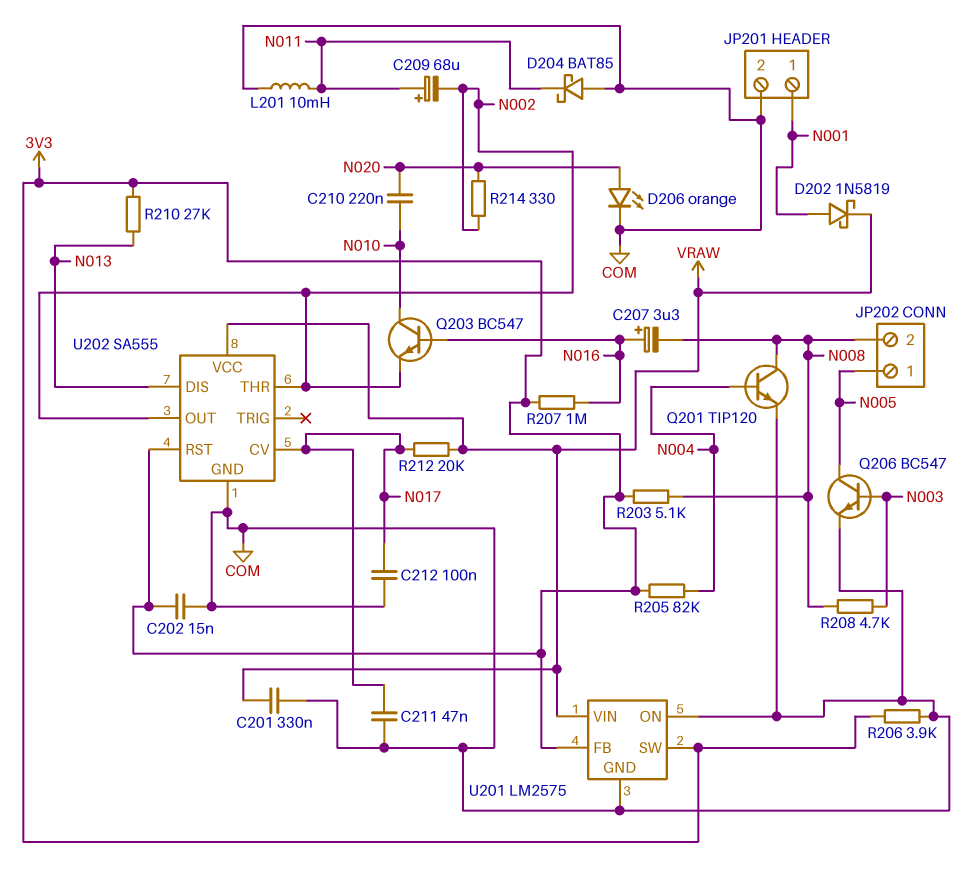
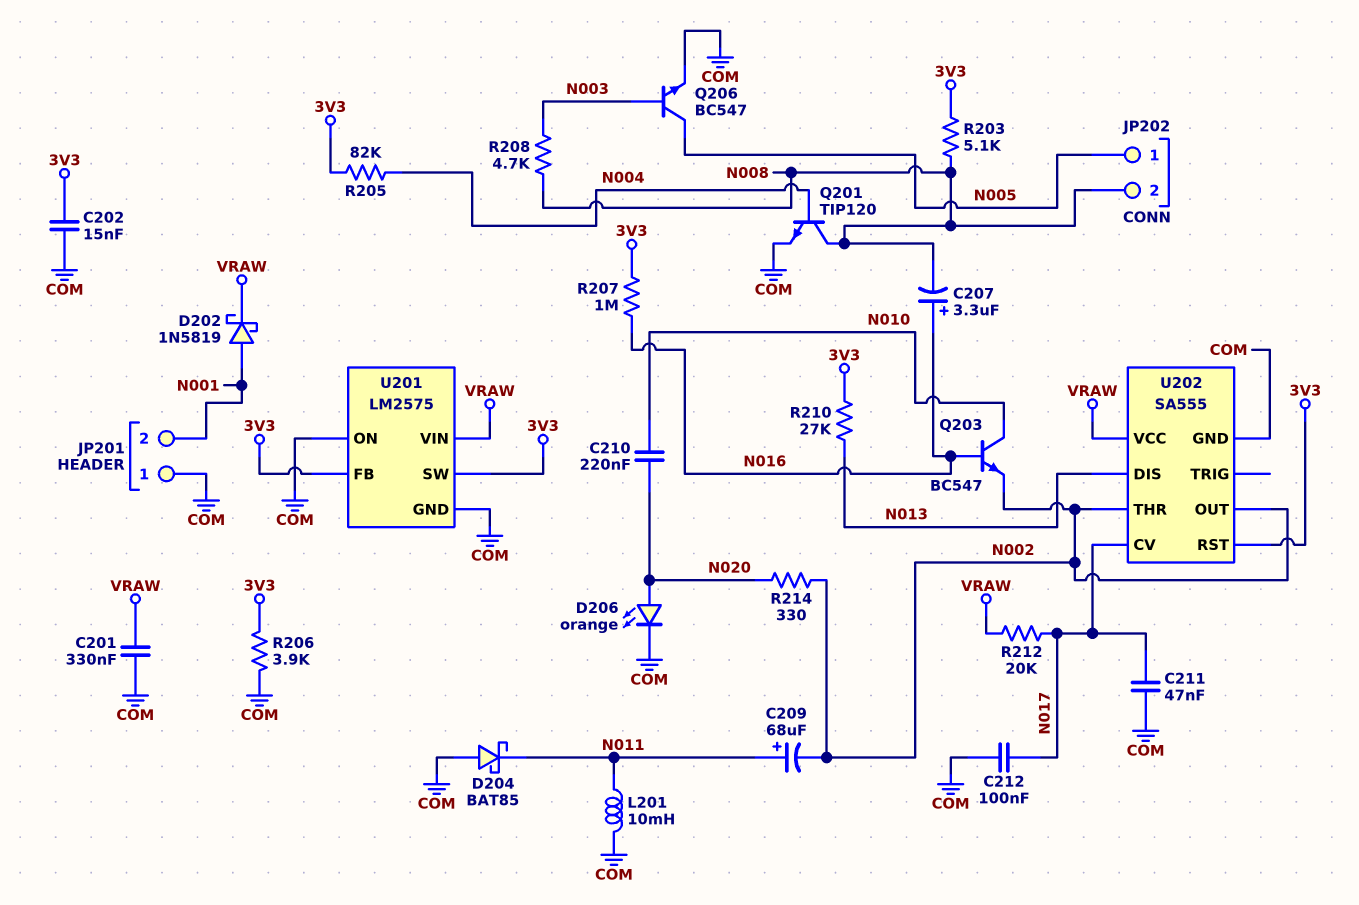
JP201 pin 1: N001 -> COM
JP201 pin 2: COM -> N001

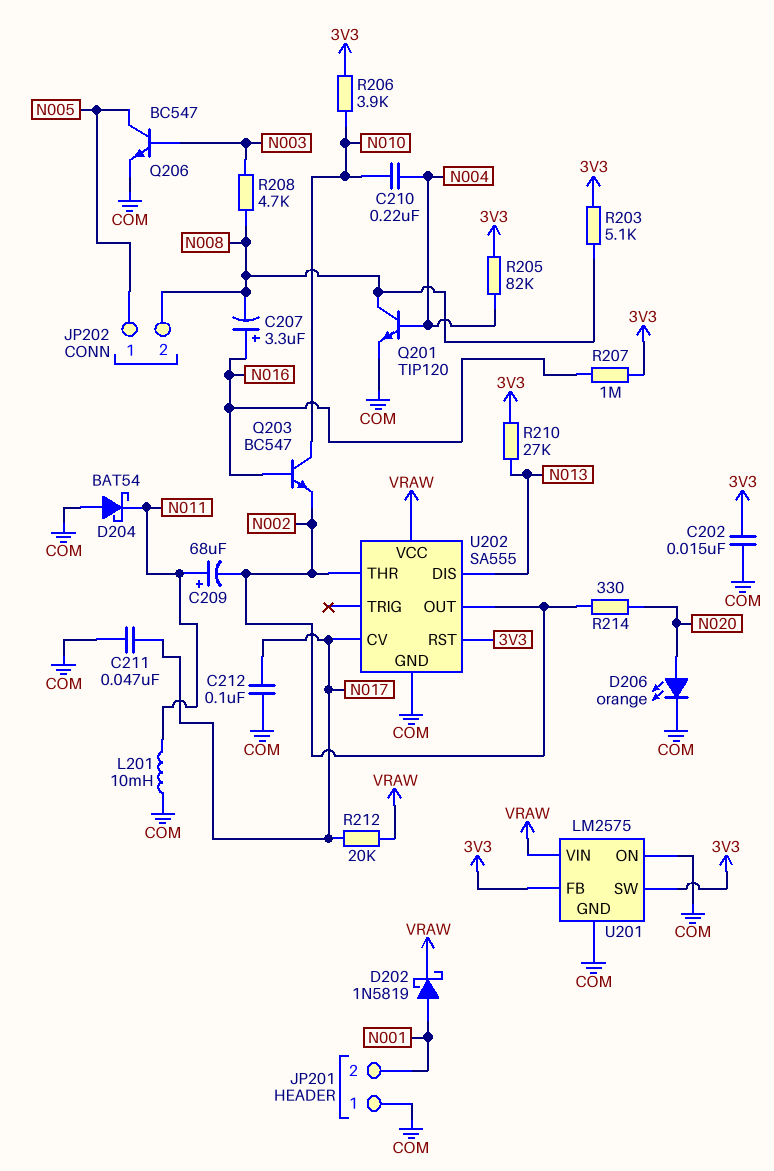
C201: 330nF (COM, VRAW) -> none
C210: 220nF (N010, N020) -> 220nF (N004, N010)
D204: schottky BAT85 (A COM, K N011) -> schottky BAT54 (A COM, K N011)
R206: 3.9k (3V3, COM) -> 3.9k (3V3, N010)

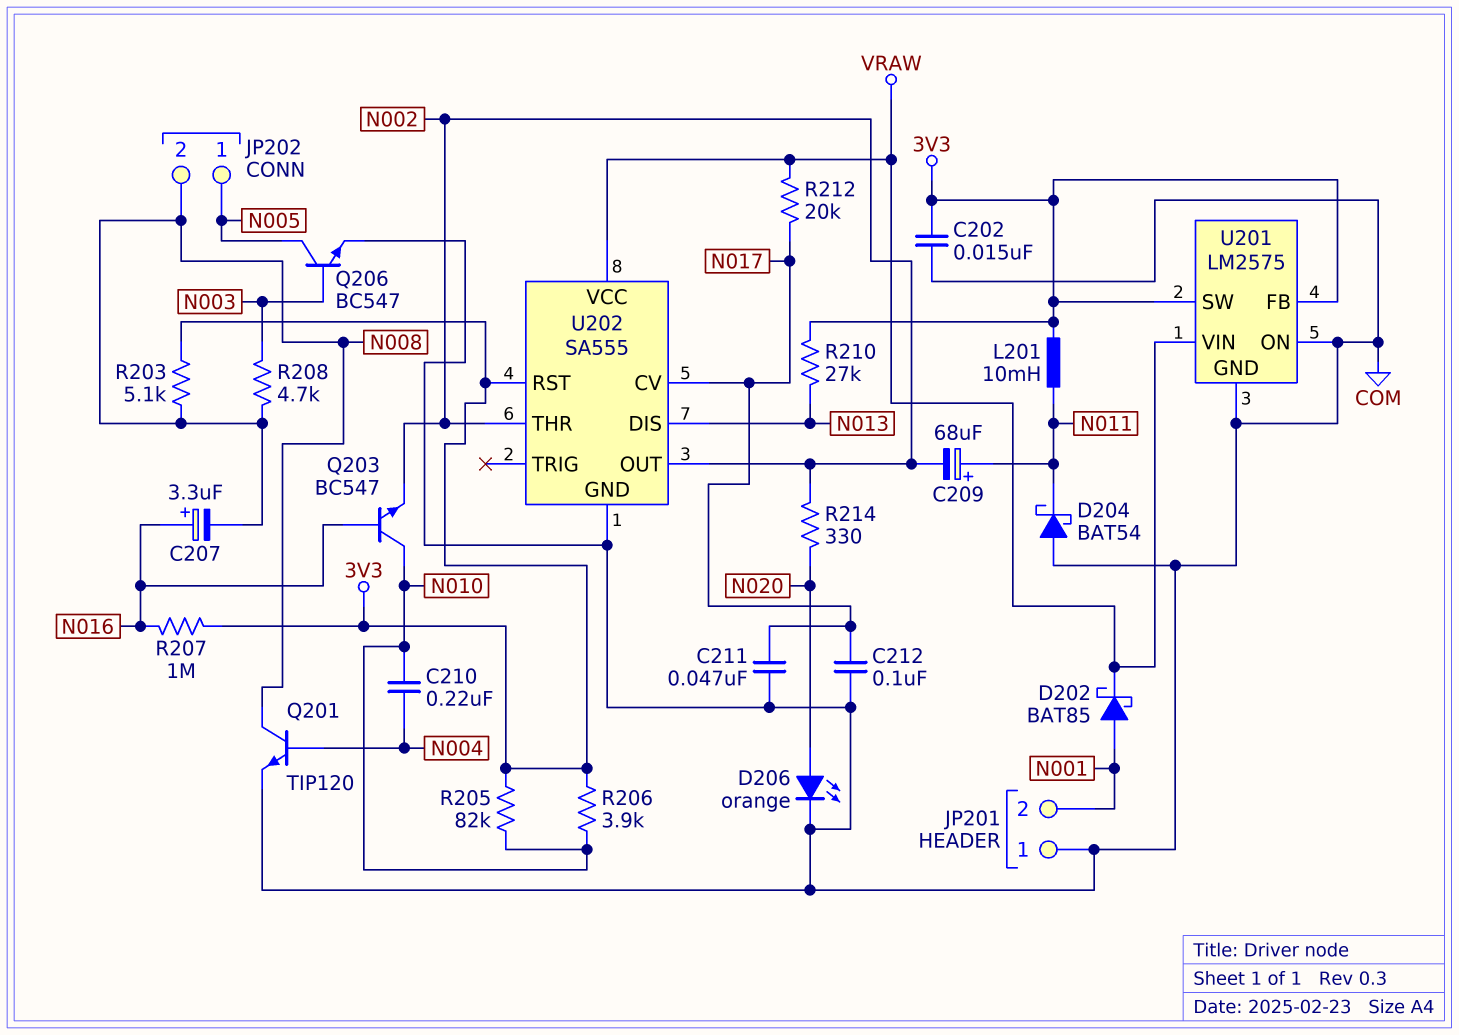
D202: schottky 1N5819 (A N001, K VRAW) -> schottky BAT85 (A N001, K VRAW)
L201: 10mH (COM, N011) -> 10mH (3V3, N011)
R205: 82k (3V3, N004) -> 82k (3V3, N010)

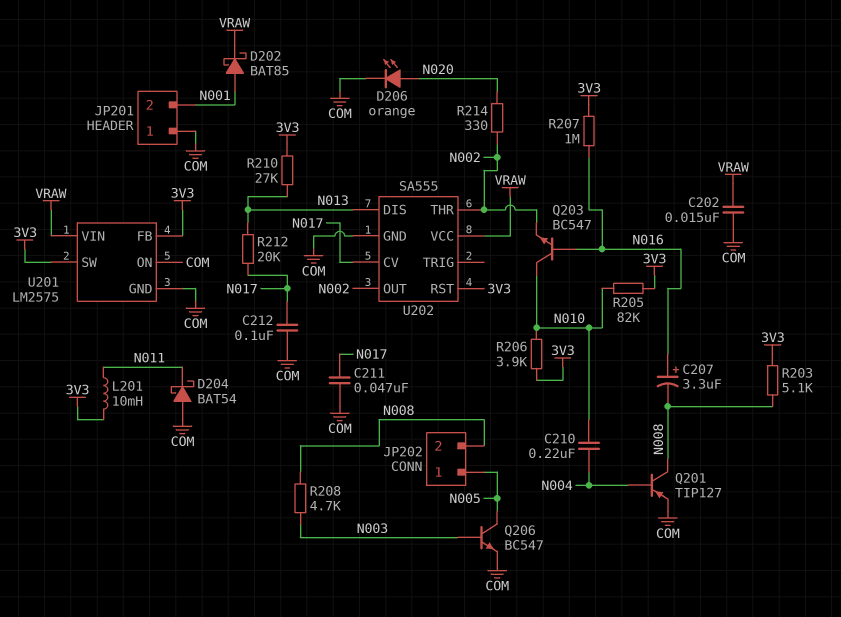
C202: 15nF (3V3, COM) -> 15nF (COM, VRAW)
C209: 68uF (plus N011, minus N002) -> none
Q201: NPN TIP120 (B N004, C N008, E COM) -> PNP TIP127 (B N004, C N008, E COM)
R212: 20k (N017, VRAW) -> 20k (N013, N017)

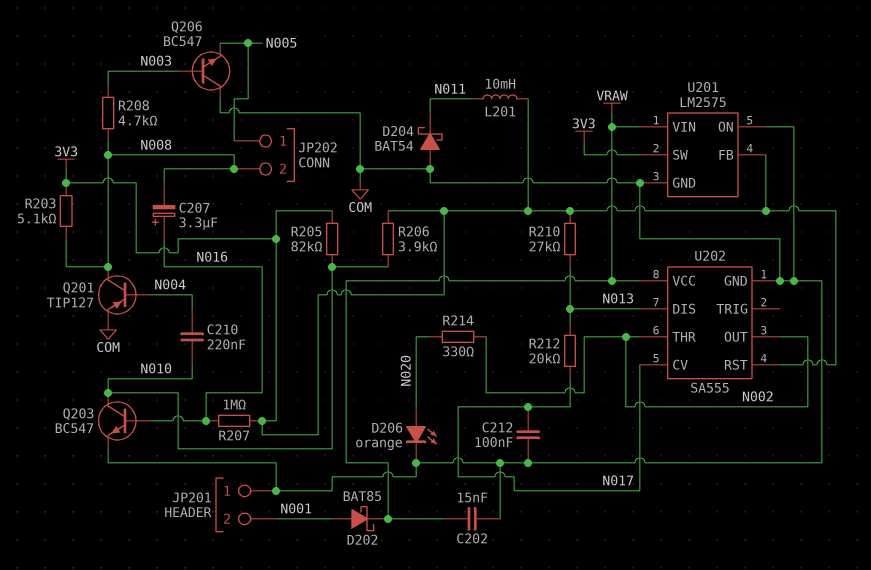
C211: 47nF (COM, N017) -> none
Q203: NPN BC547 (B N016, C N010, E N002) -> NPN BC547 (B N016, C N010, E COM)
Q206: NPN BC547 (B N003, C N005, E COM) -> NPN BC547 (B N003, C COM, E N005)

